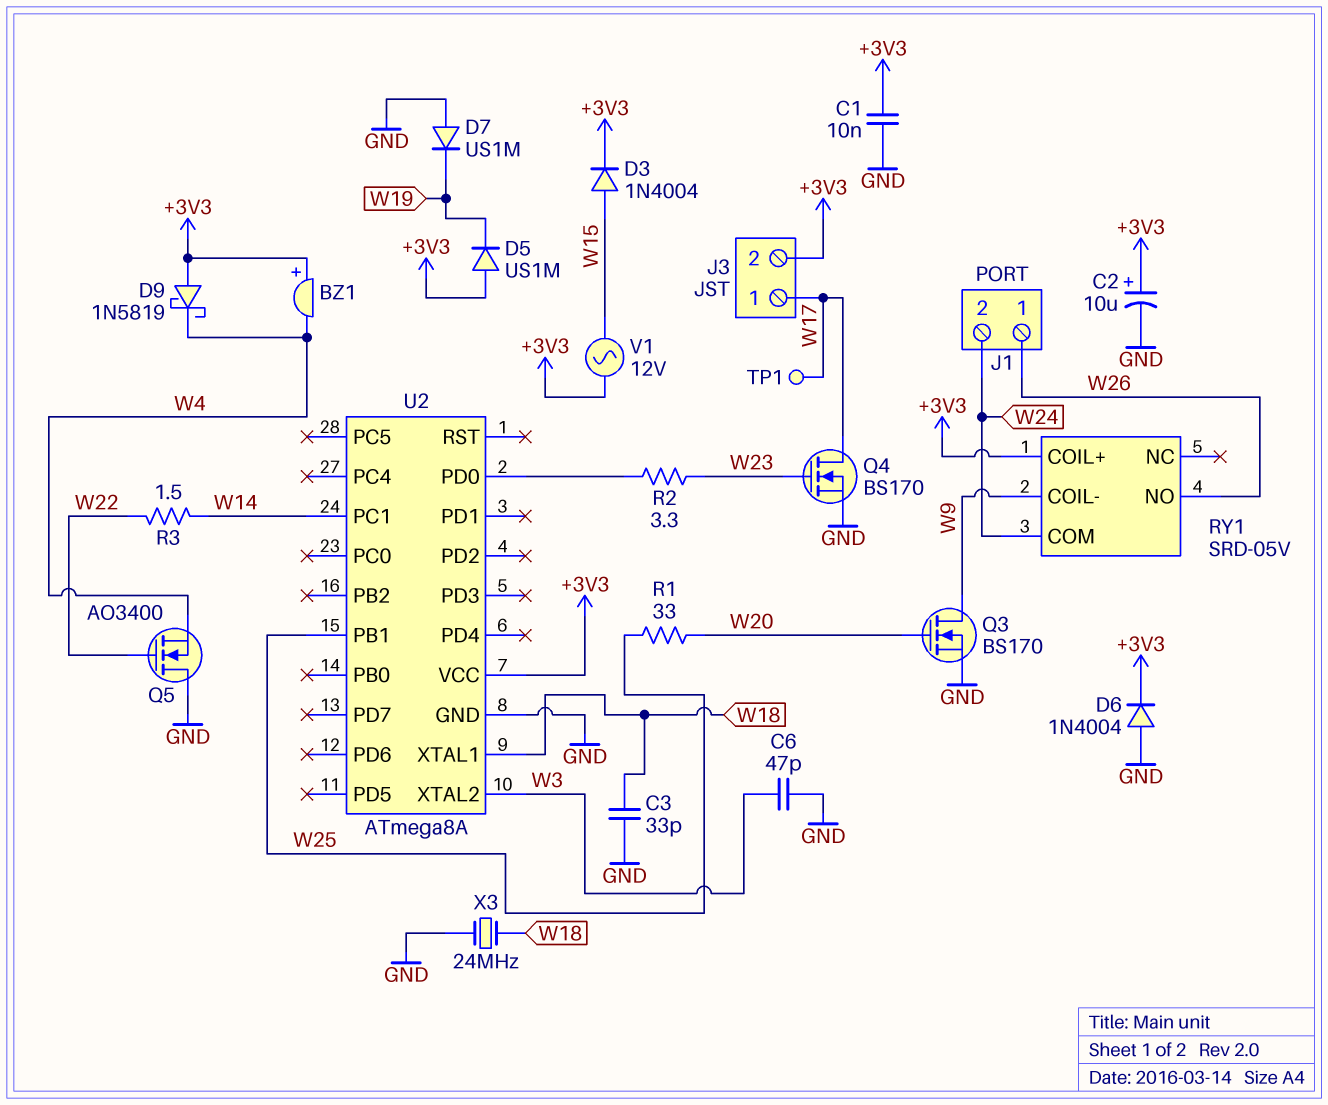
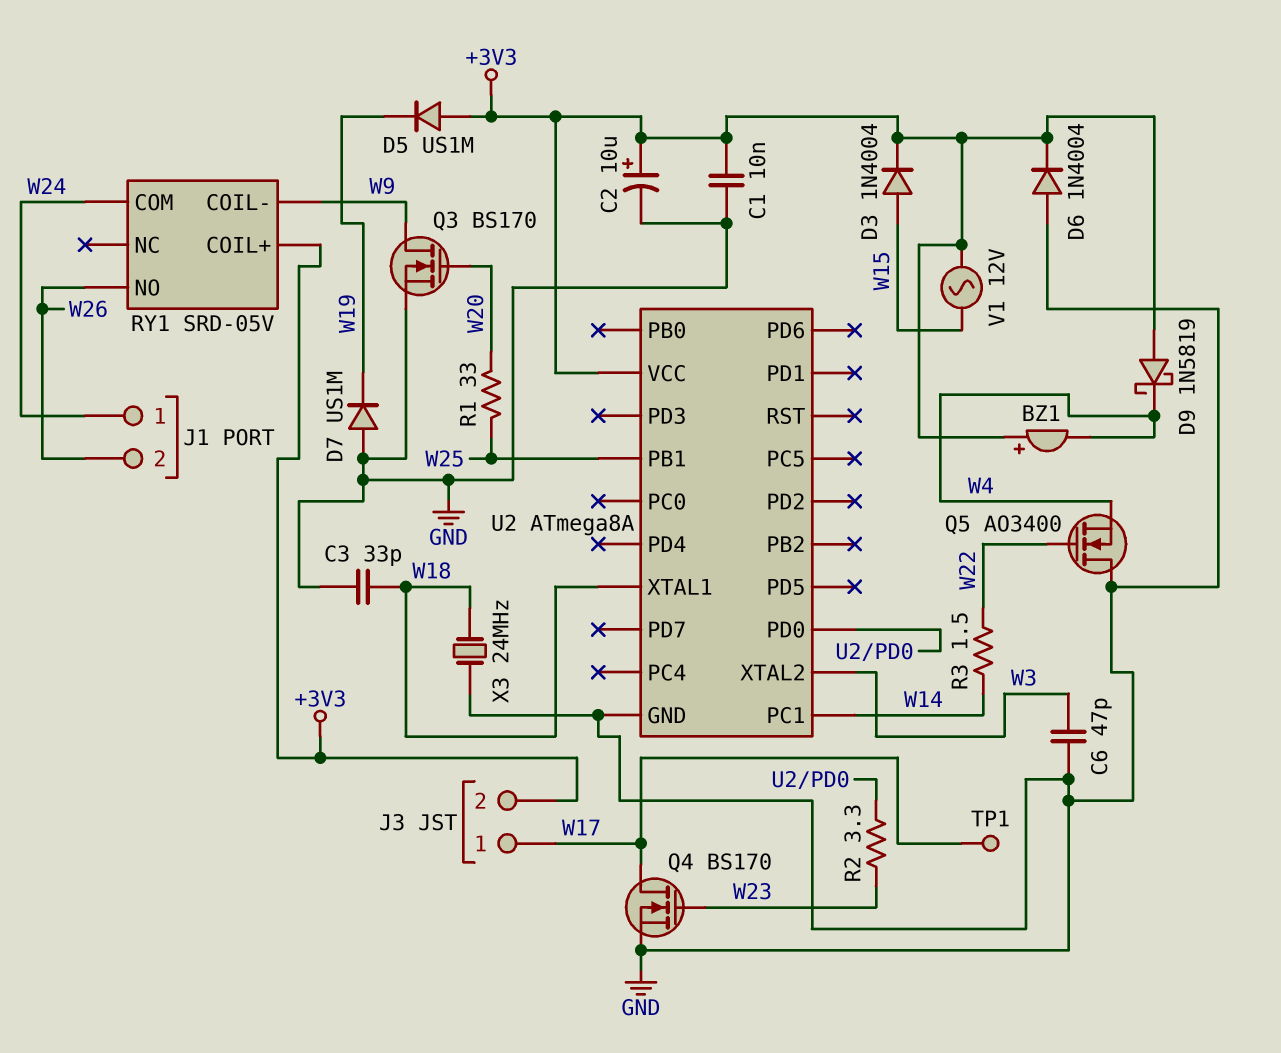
J1 pin 1: W26 -> W24
J1 pin 2: W24 -> W26

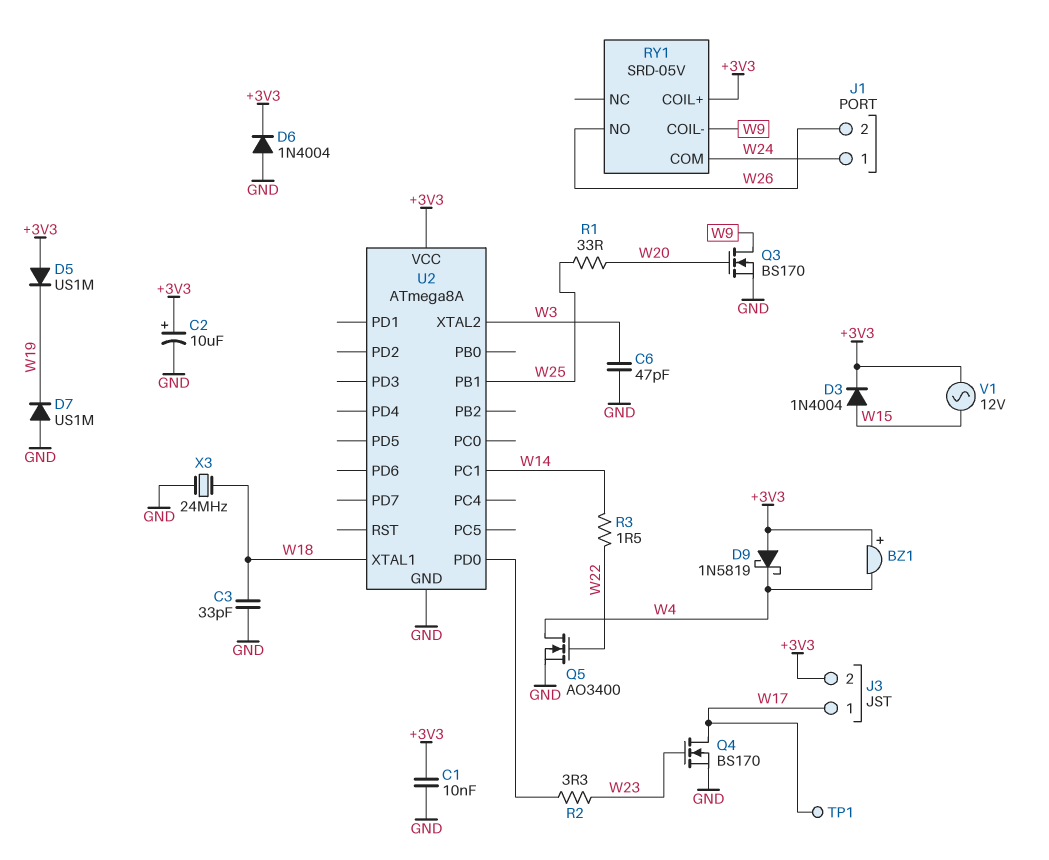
Q5: NMOS AO3400 (G W22, D GND, S W4) -> NMOS AO3400 (G W22, D W4, S GND)

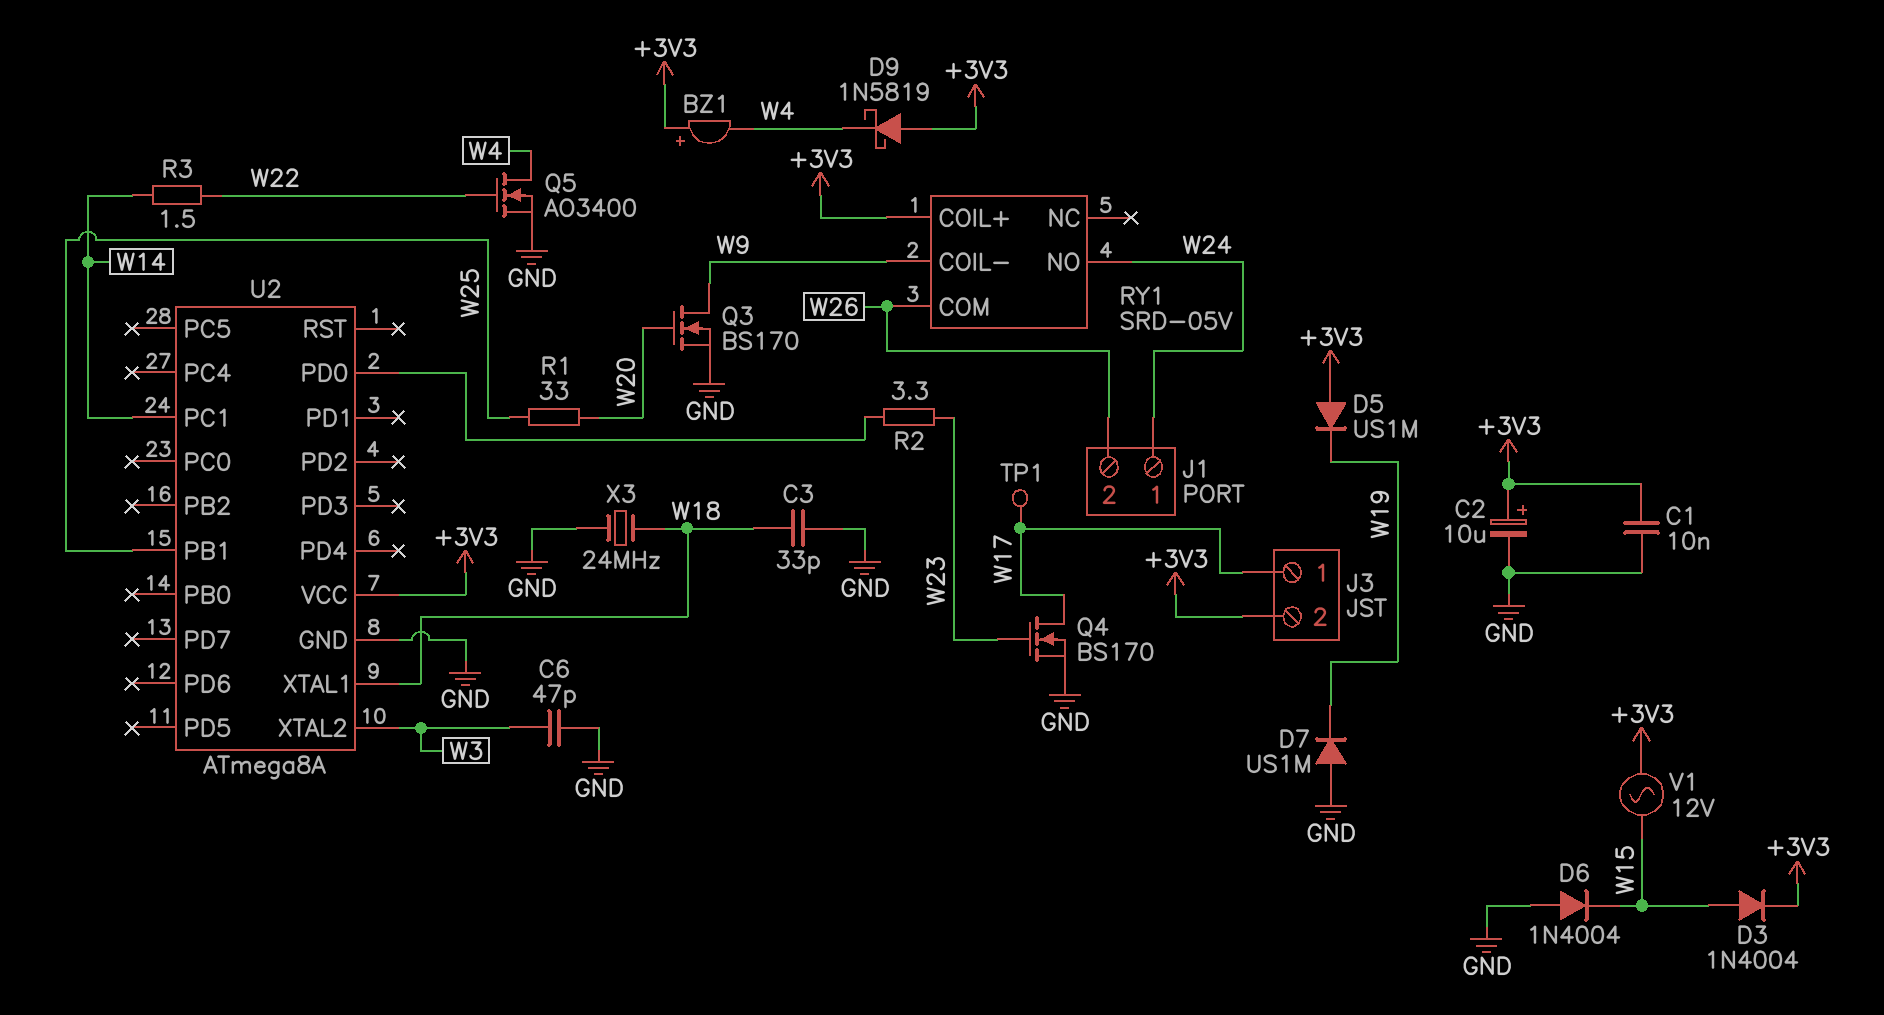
D6: diode 1N4004 (A GND, K +3V3) -> diode 1N4004 (A GND, K W15)
RY1 pin COM: W24 -> W26
RY1 pin NO: W26 -> W24

